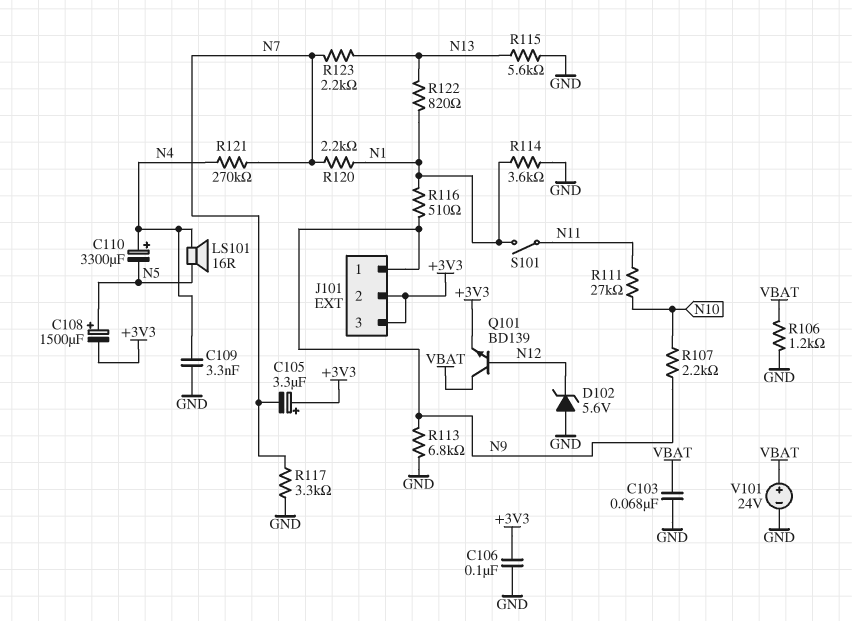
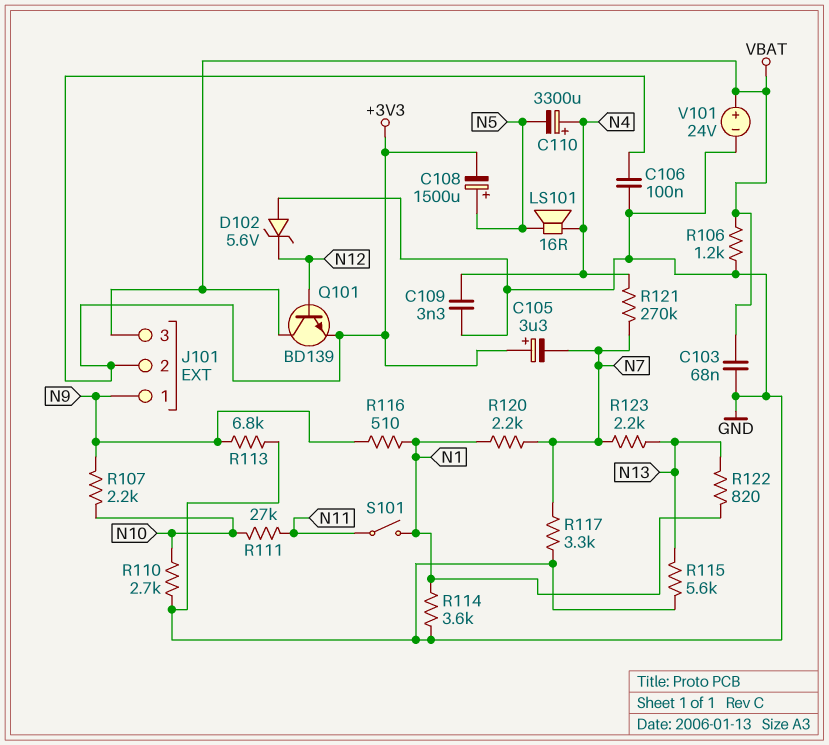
J101 pin 3: +3V3 -> VBAT
R110: none -> 2.7k (GND, N10)

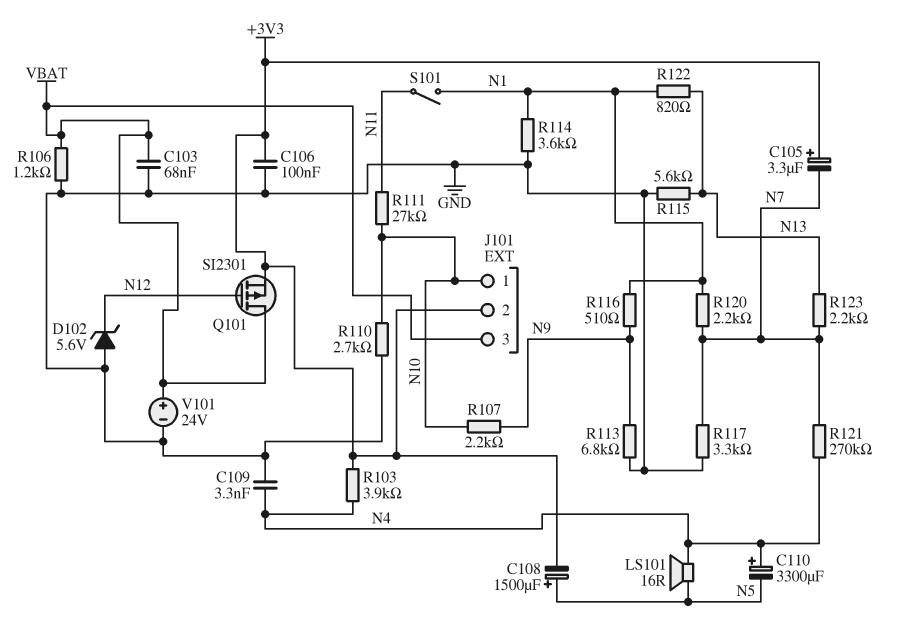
J101 pin 1: N9 -> N10
Q101: NPN BD139 (B N12, C VBAT, E +3V3) -> PMOS SI2301 (G N12, D VBAT, S +3V3)
R103: none -> 3.9k (+3V3, N4)

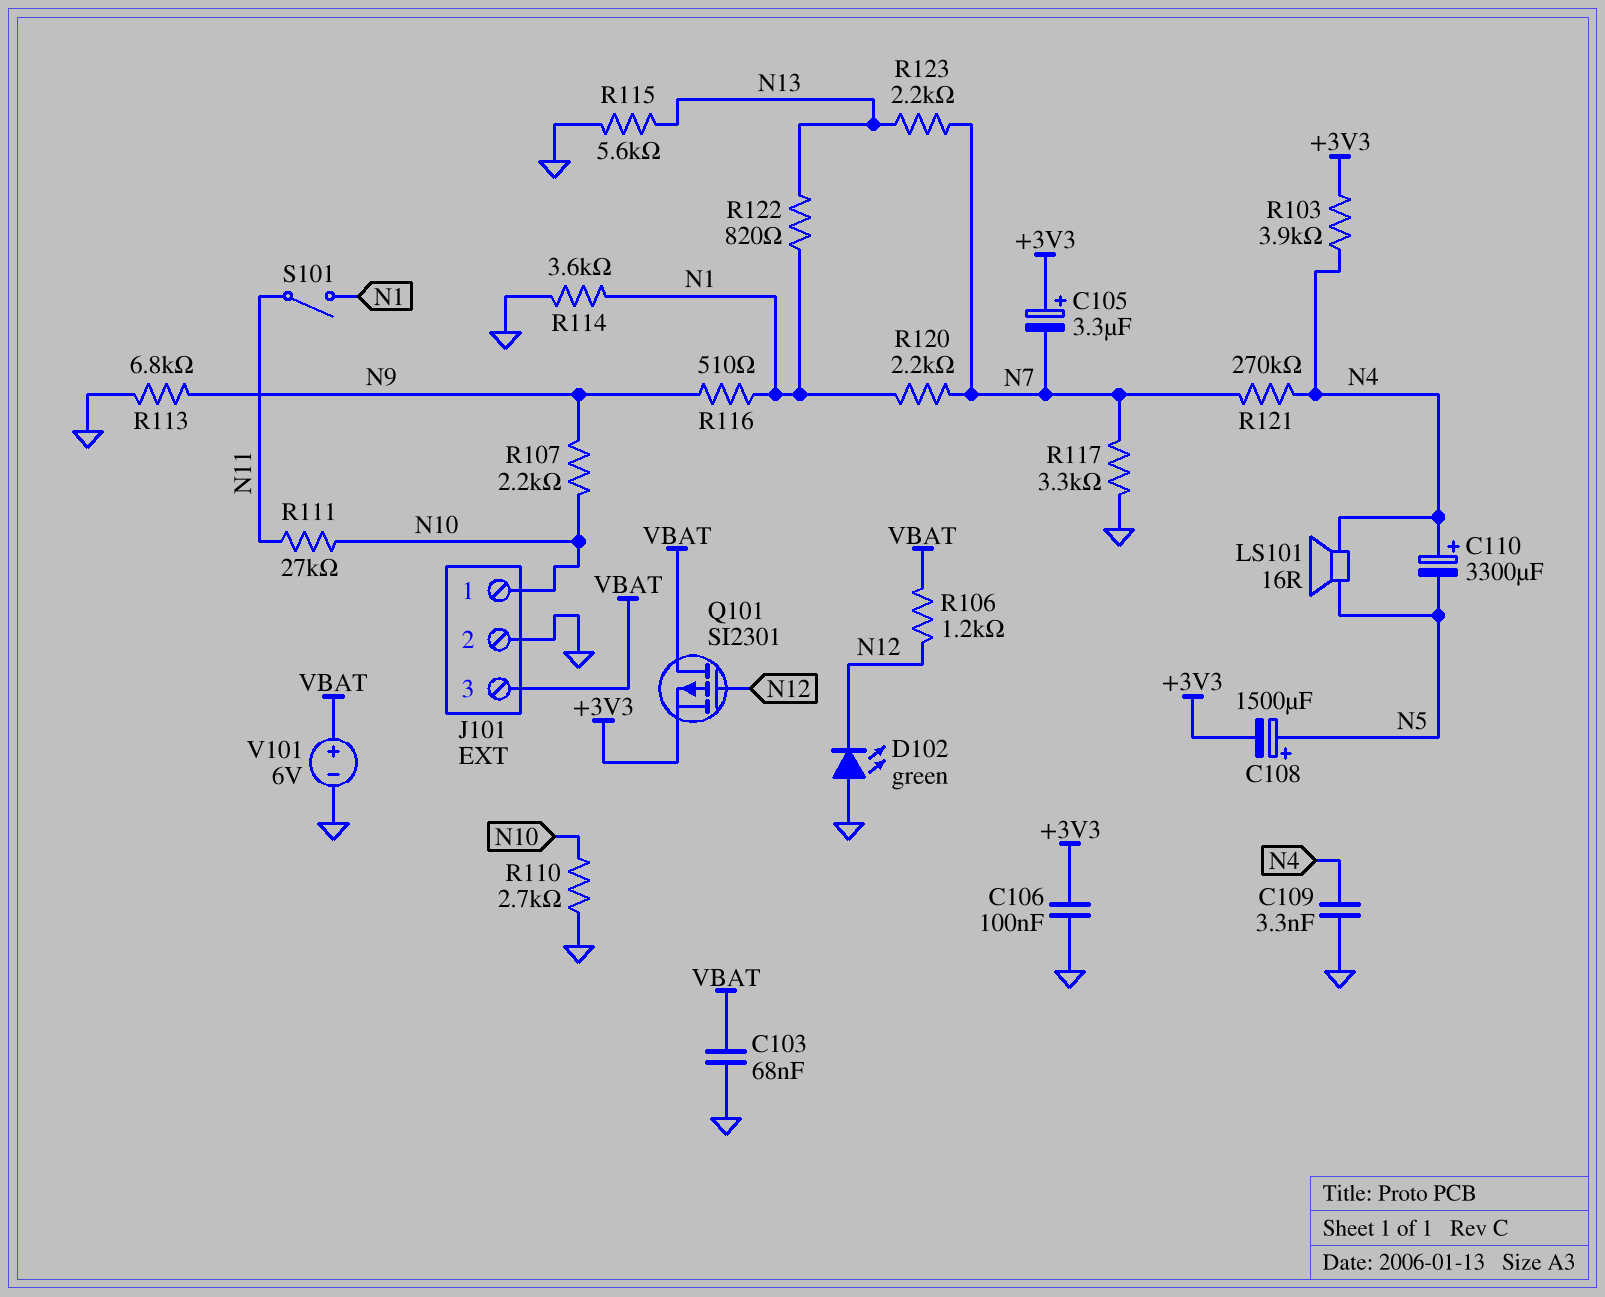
D102: zener 5.6V (A GND, K N12) -> LED green (A GND, K N12)
J101 pin 2: +3V3 -> GND
R106: 1.2k (GND, VBAT) -> 1.2k (N12, VBAT)
V101: 24V (plus VBAT, minus GND) -> 6V (plus VBAT, minus GND)

